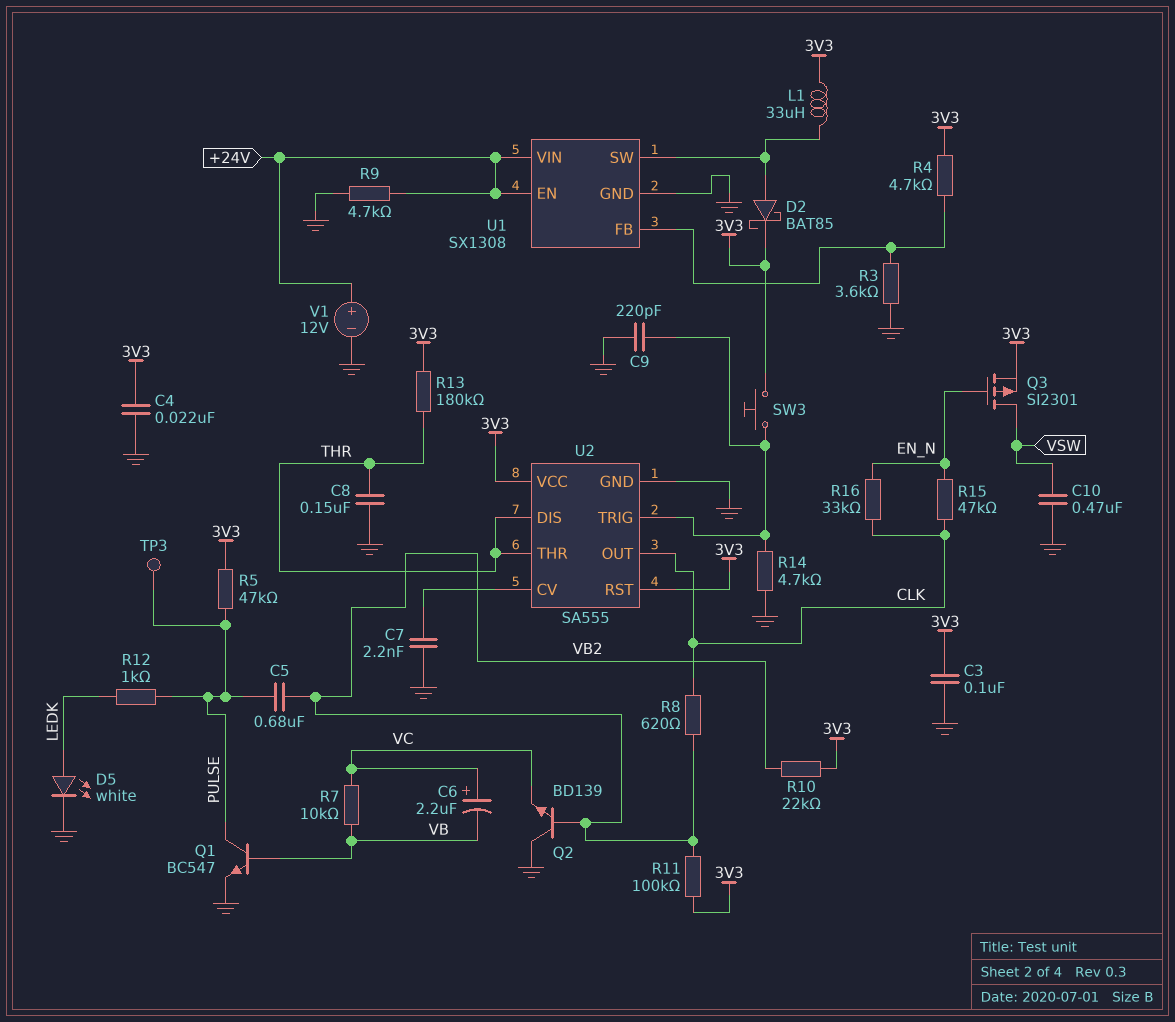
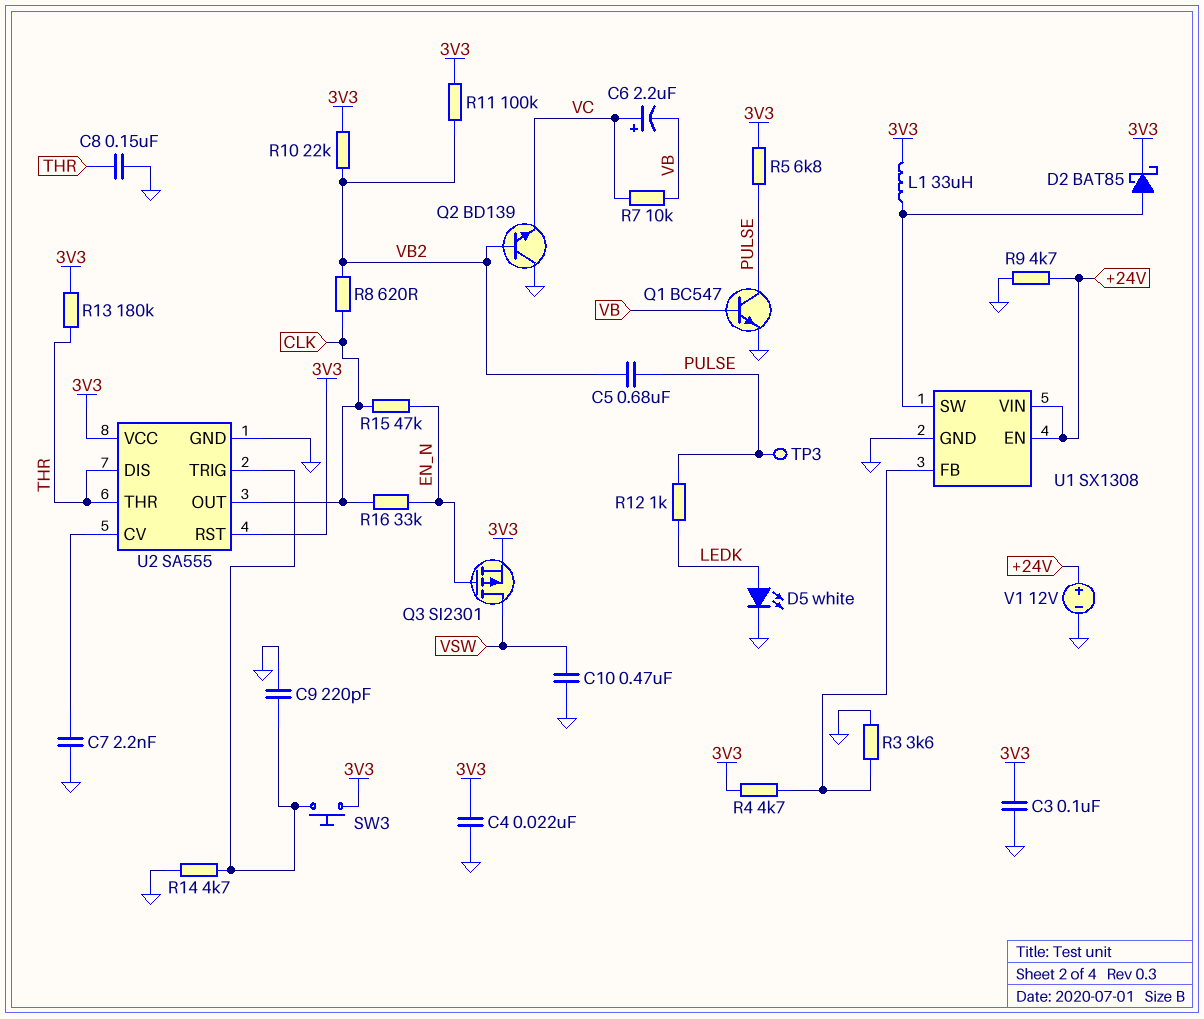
R5: 47k (3V3, PULSE) -> 6.8k (3V3, PULSE)

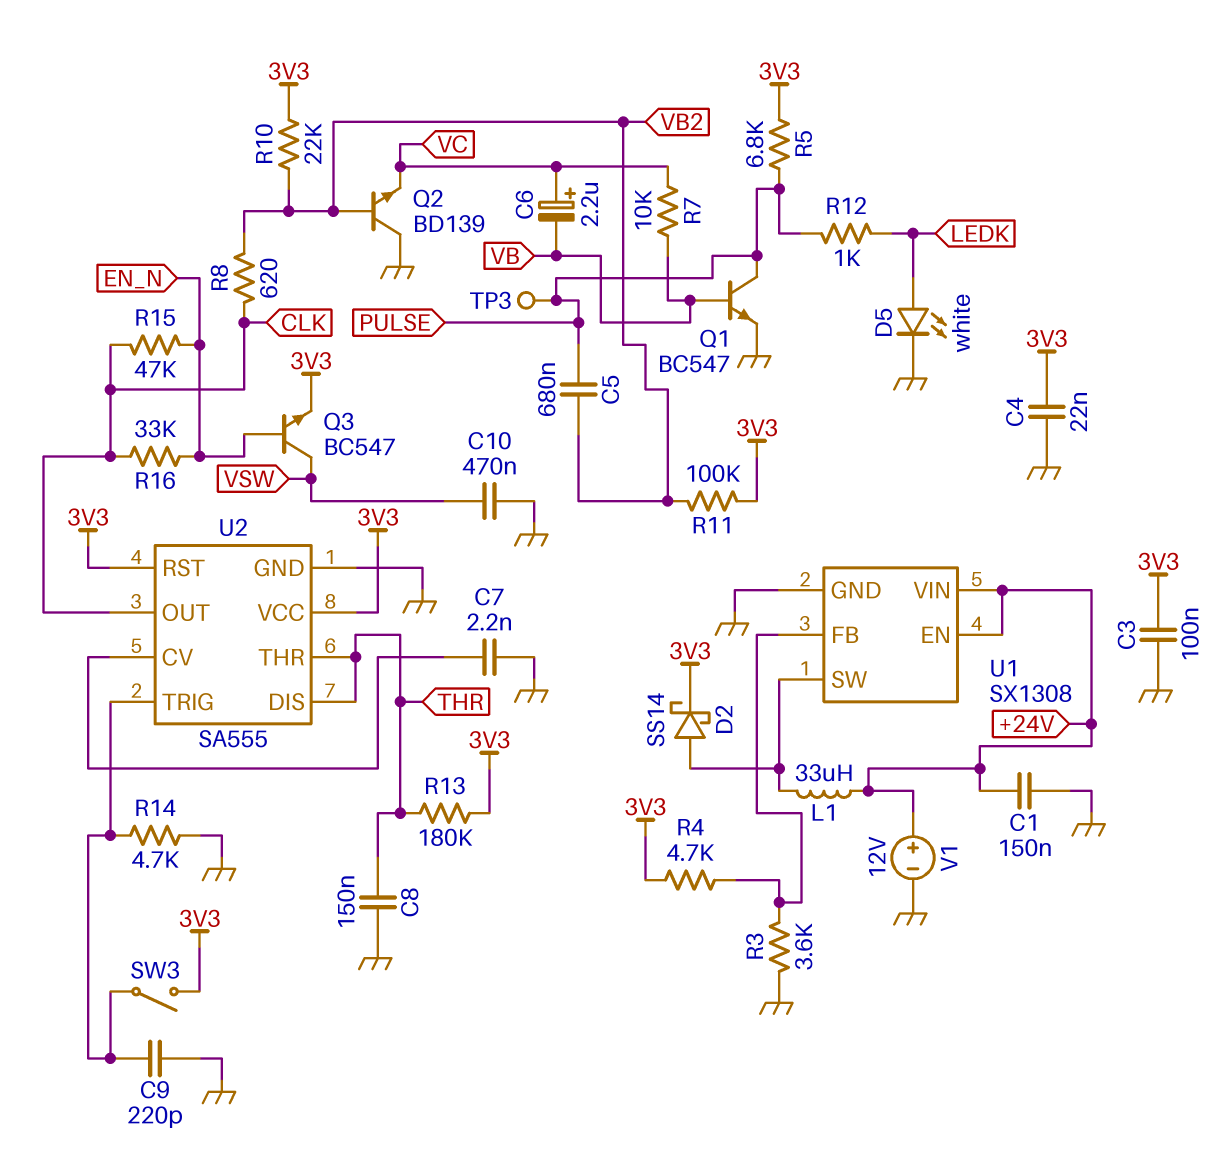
C1: none -> 150nF (+24V, GND)
D2: schottky BAT85 (A U1/SW, K 3V3) -> schottky SS14 (A U1/SW, K 3V3)
L1: 33uH (3V3, U1/SW) -> 33uH (+24V, U1/SW)
Q3: PMOS SI2301 (G EN_N, D VSW, S 3V3) -> NPN BC547 (B EN_N, C VSW, E 3V3)
R9: 4.7k (+24V, GND) -> none
SW3: button (3V3, U2/TRIG) -> switch (3V3, U2/TRIG)

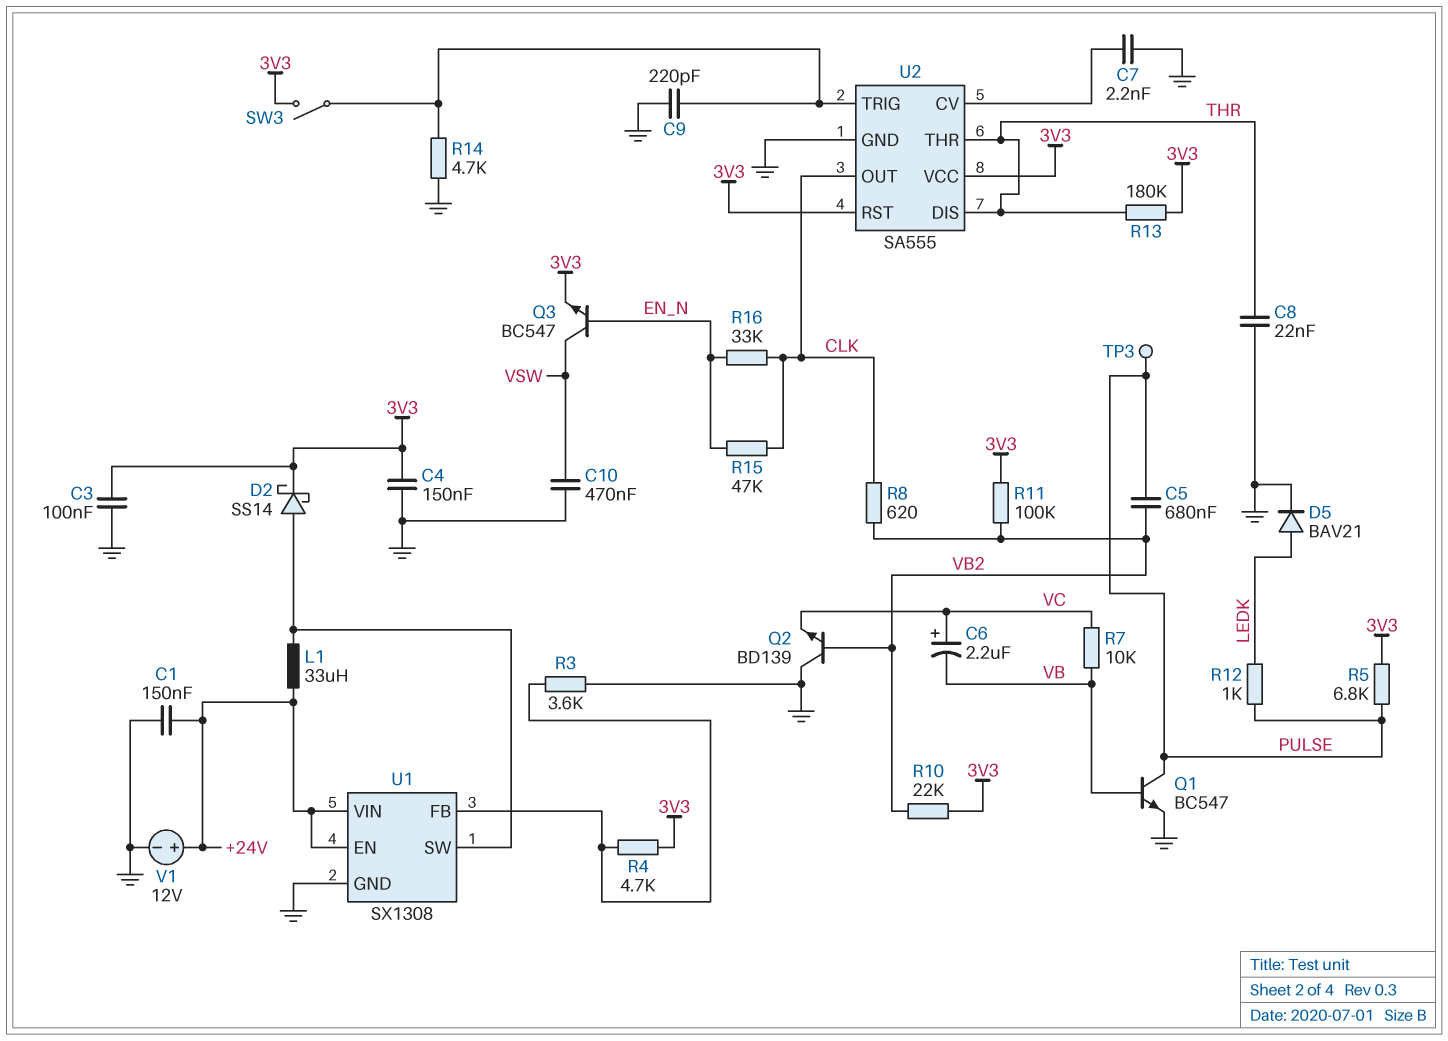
C4: 22nF (3V3, GND) -> 150nF (3V3, GND)
C8: 150nF (GND, THR) -> 22nF (GND, THR)
D5: LED white (A LEDK, K GND) -> diode BAV21 (A LEDK, K GND)

